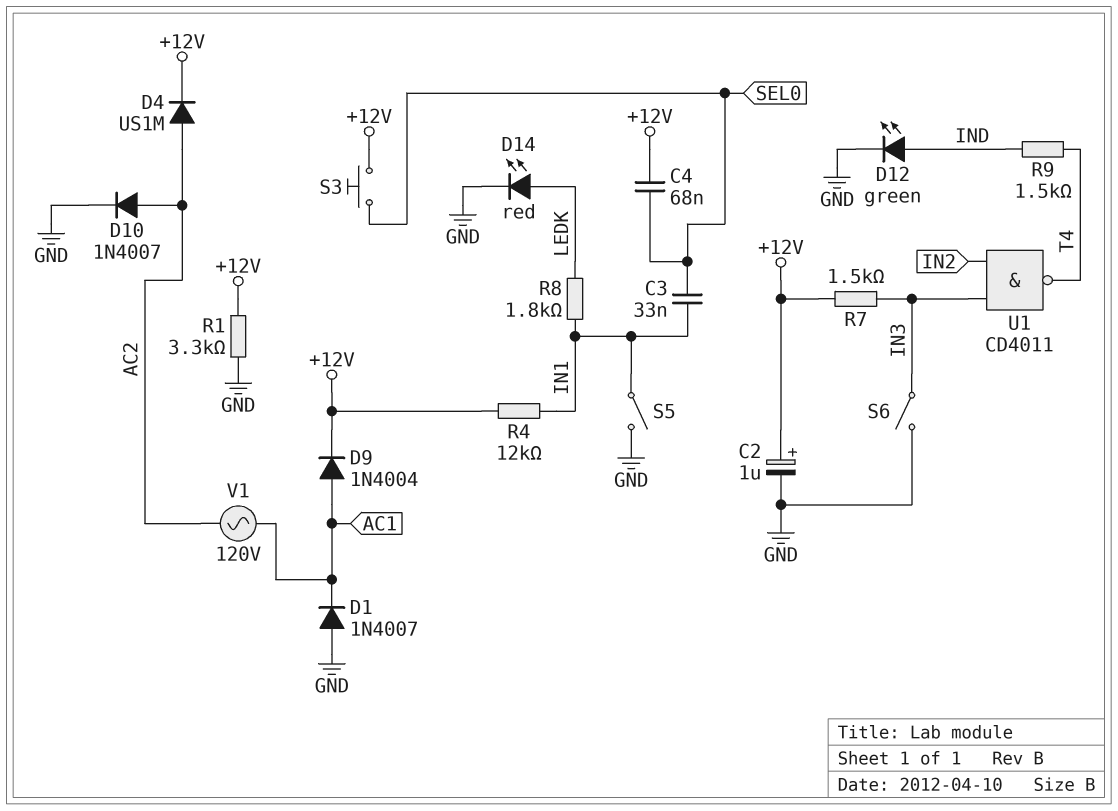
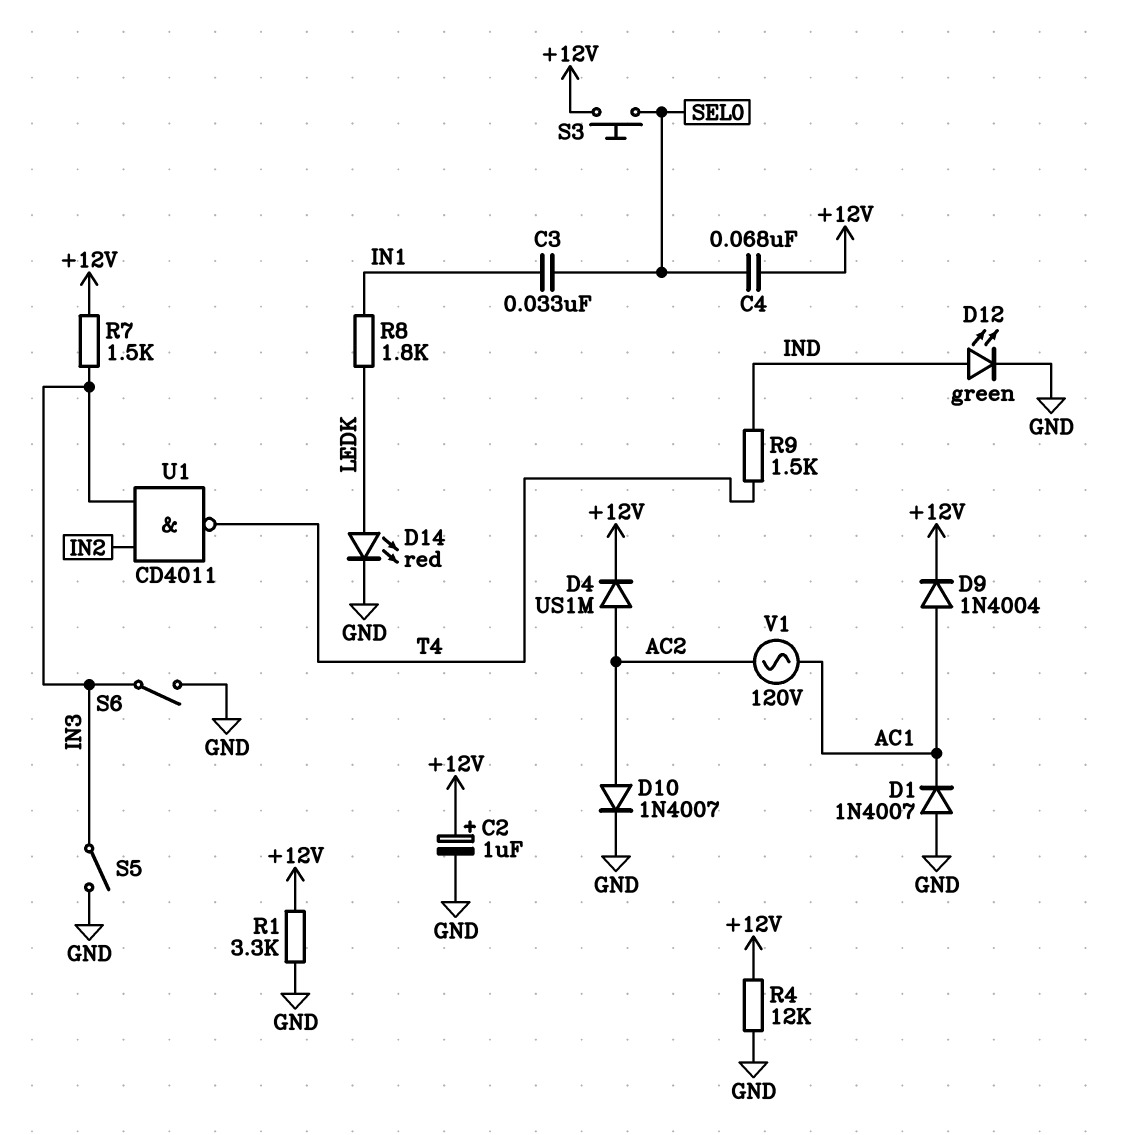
R4: 12k (+12V, IN1) -> 12k (+12V, GND)
S5: switch (GND, IN1) -> switch (GND, IN3)

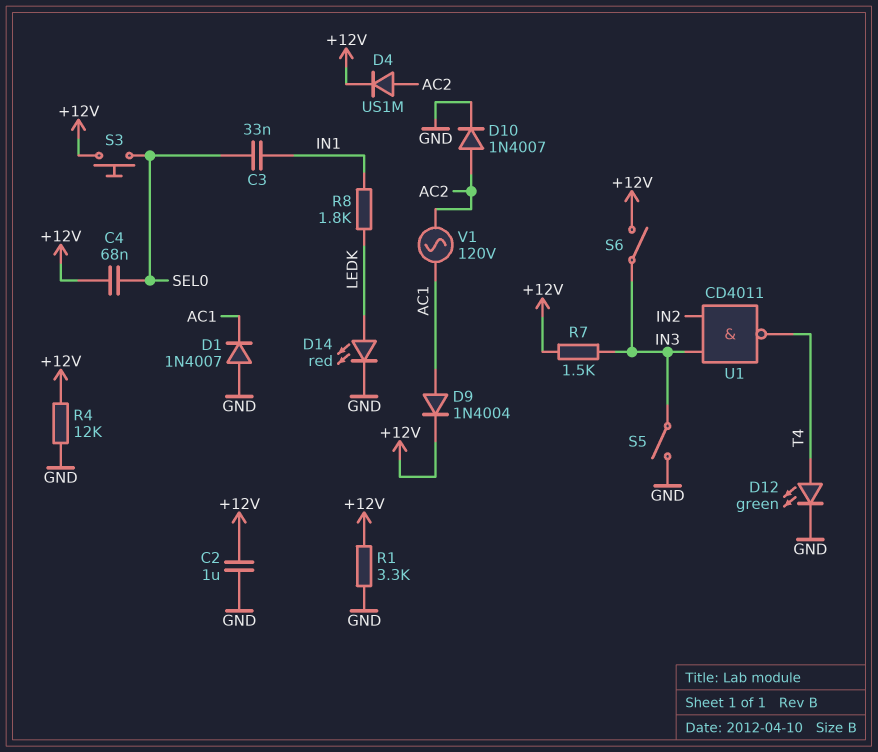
C2: 1uF (plus +12V, minus GND) -> 1uF (+12V, GND)
D12: LED green (A IND, K GND) -> LED green (A T4, K GND)
R9: 1.5k (IND, T4) -> none
S6: switch (GND, IN3) -> switch (+12V, IN3)

